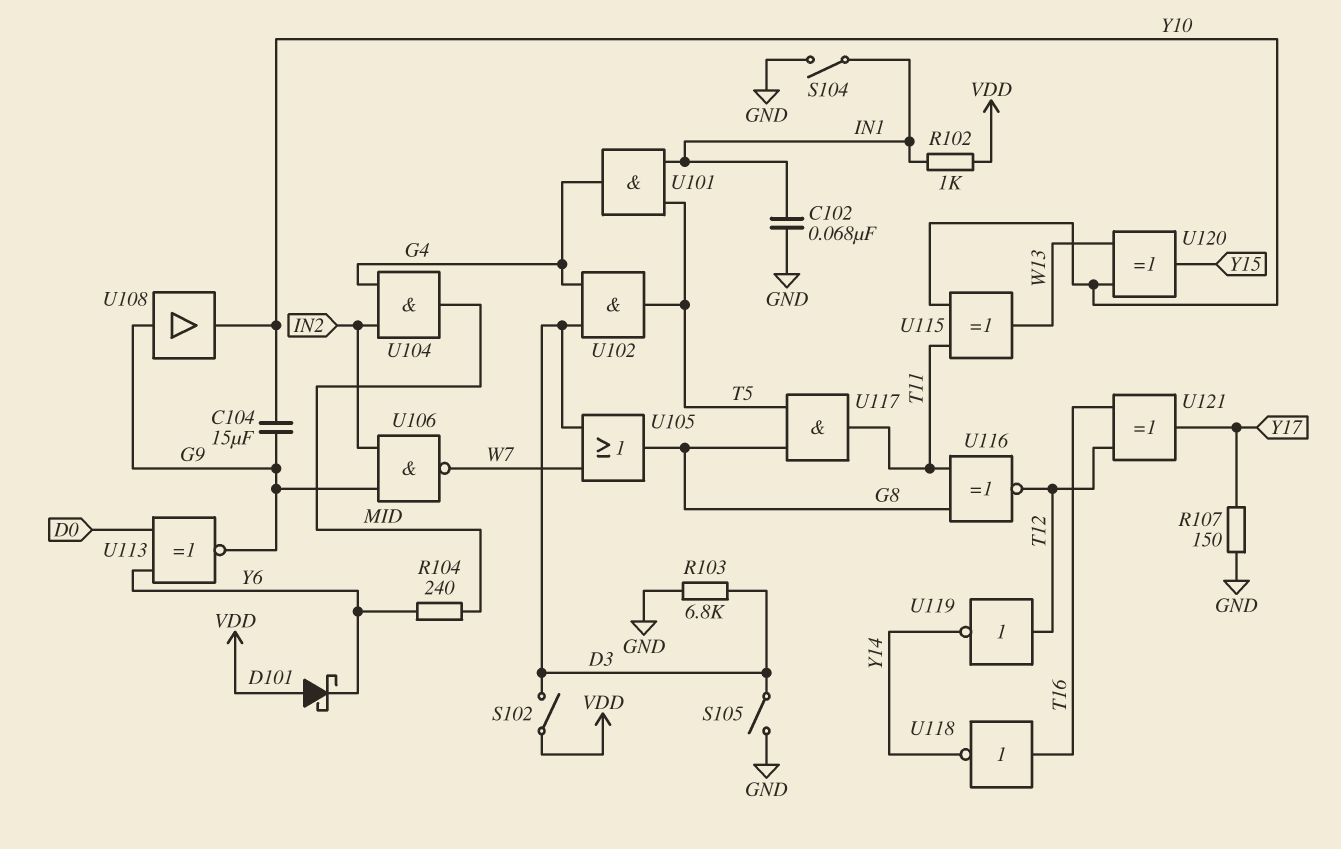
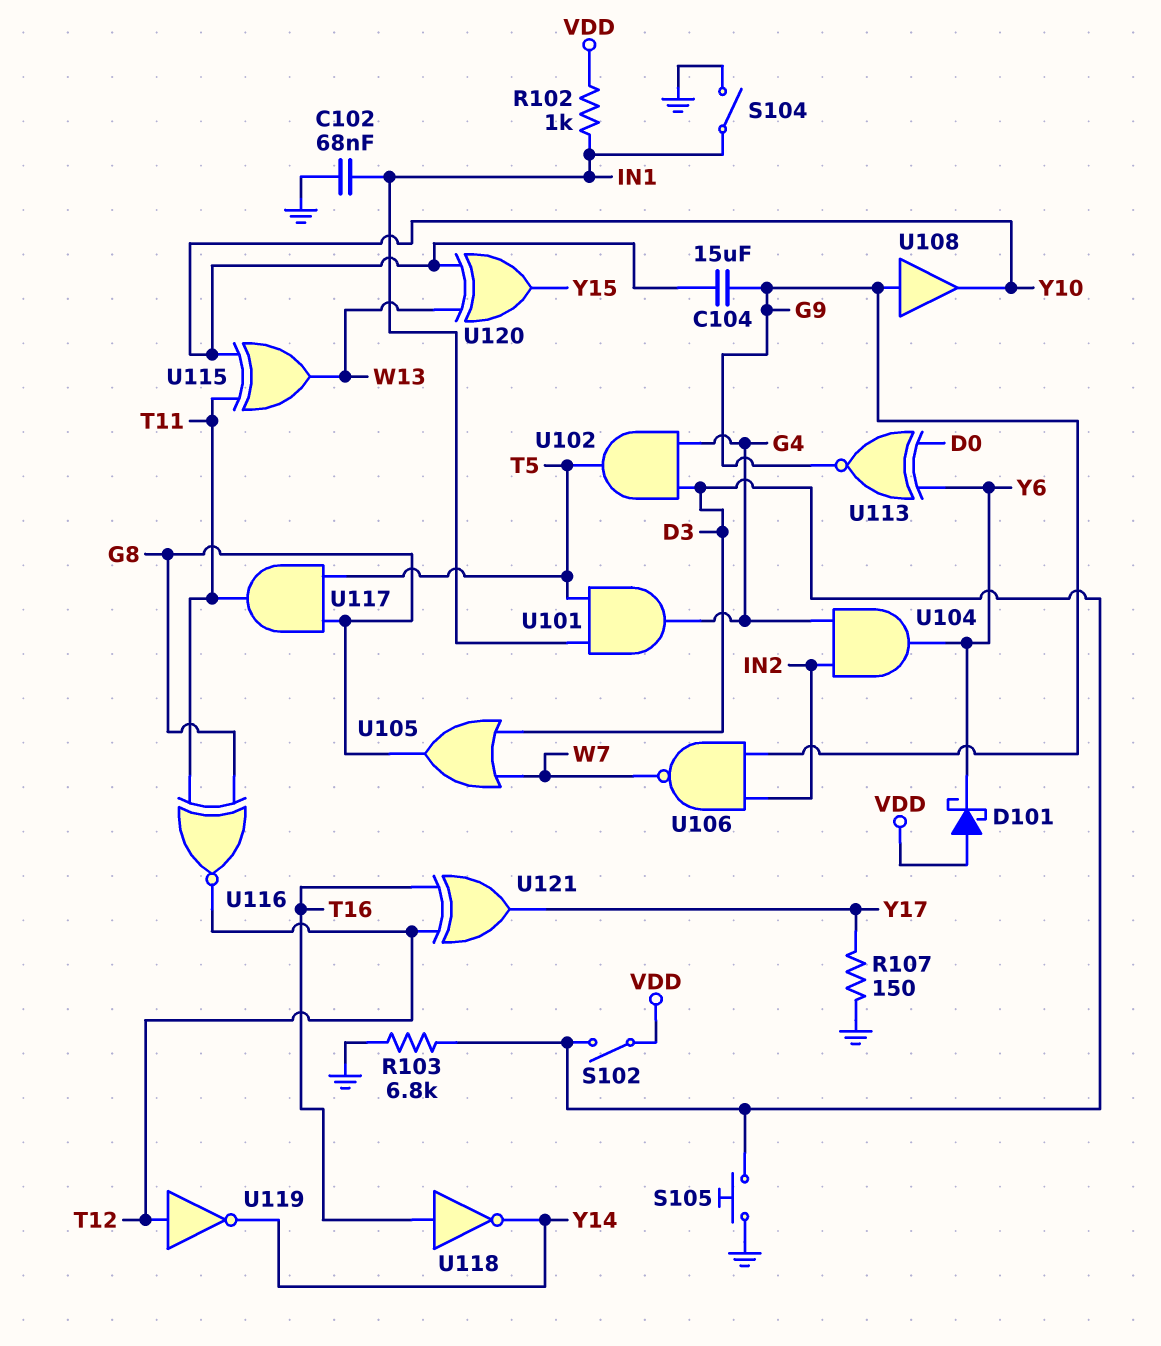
R104: 240 (MID, Y6) -> none
S105: switch (D3, GND) -> button (D3, GND)
U104: AND (in G4, in IN2, out MID) -> AND (in G4, in IN2, out Y6)

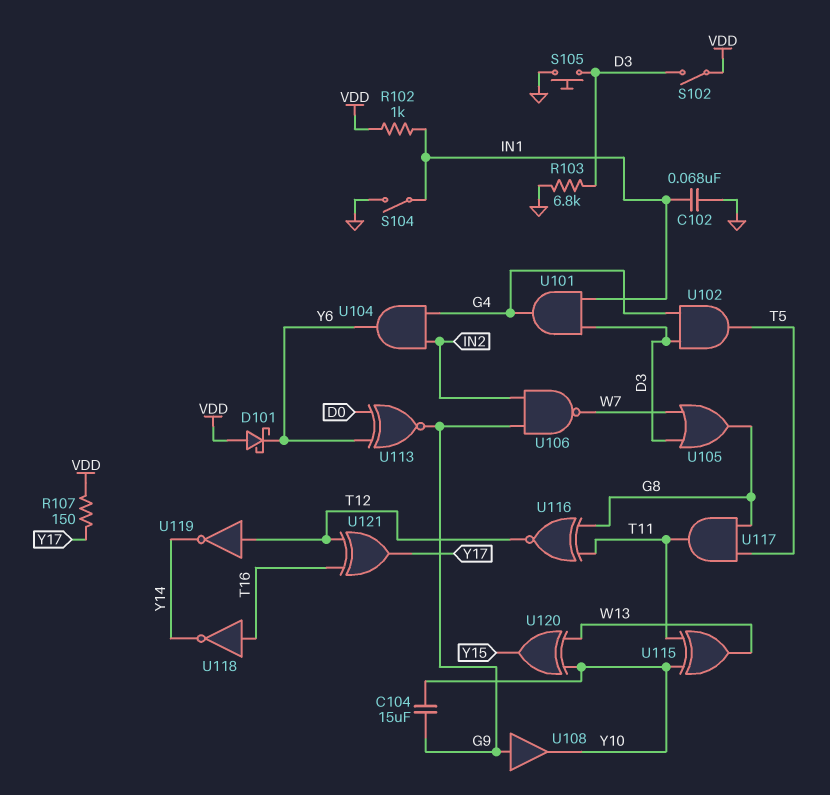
R107: 150 (GND, Y17) -> 150 (VDD, Y17)
U101: AND (in IN1, in T5, out G4) -> AND (in D3, in IN1, out G4)

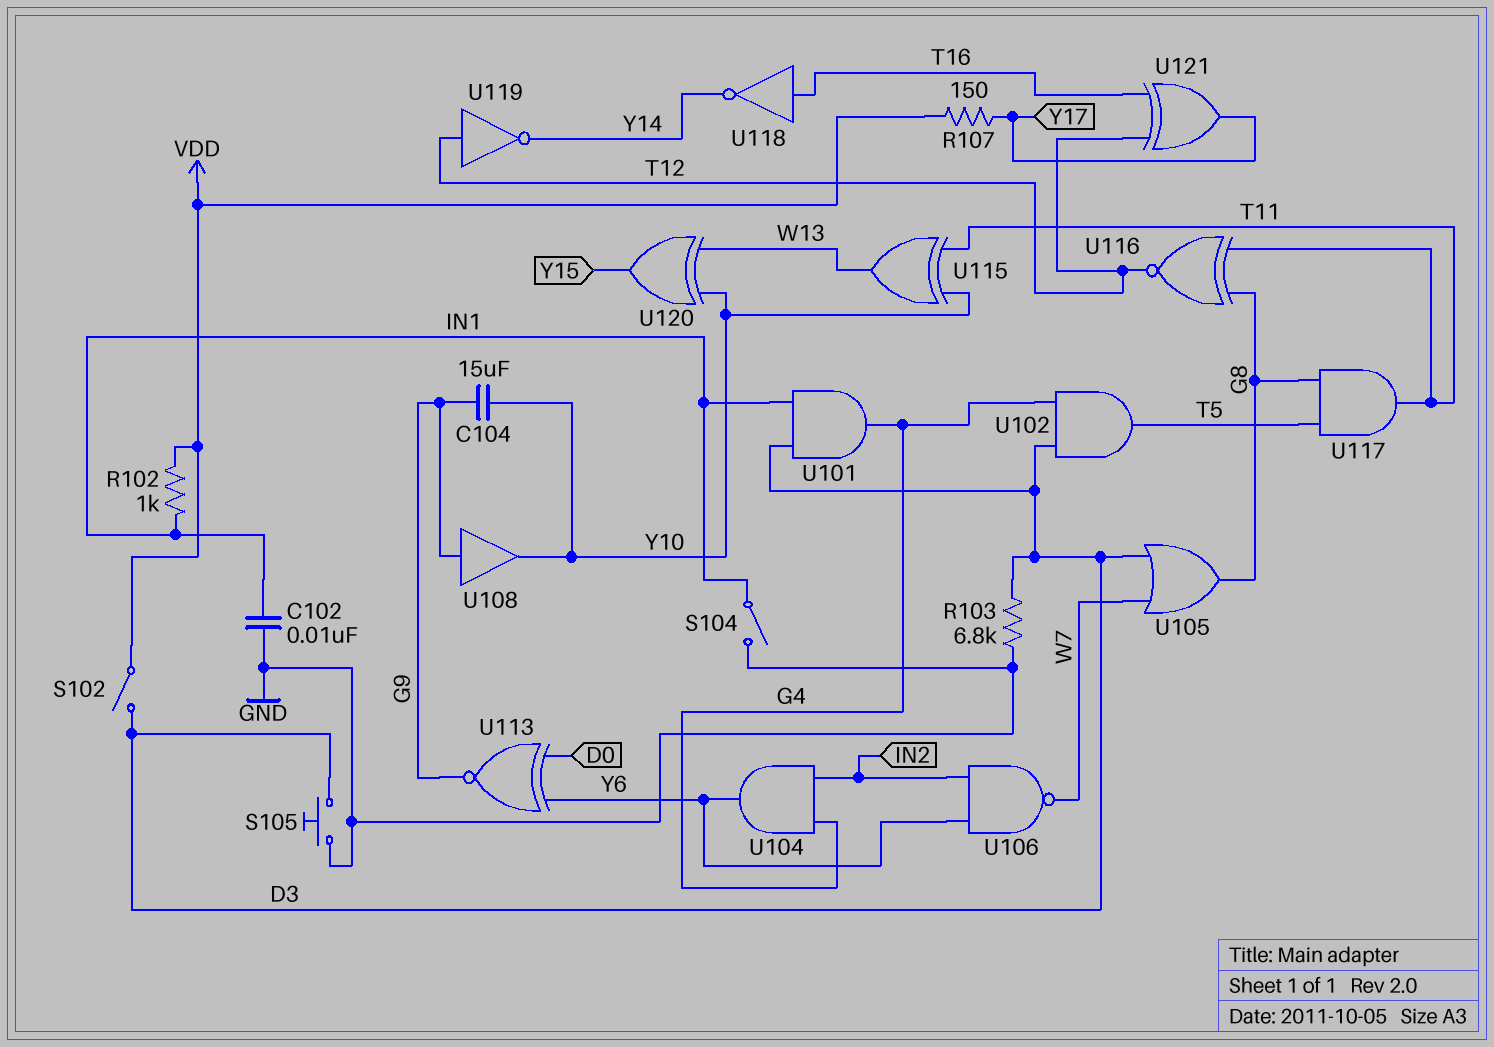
C102: 68nF (GND, IN1) -> 10nF (GND, IN1)
D101: schottky (A VDD, K Y6) -> none
U106: NAND (in G9, in IN2, out W7) -> NAND (in IN2, in Y6, out W7)

